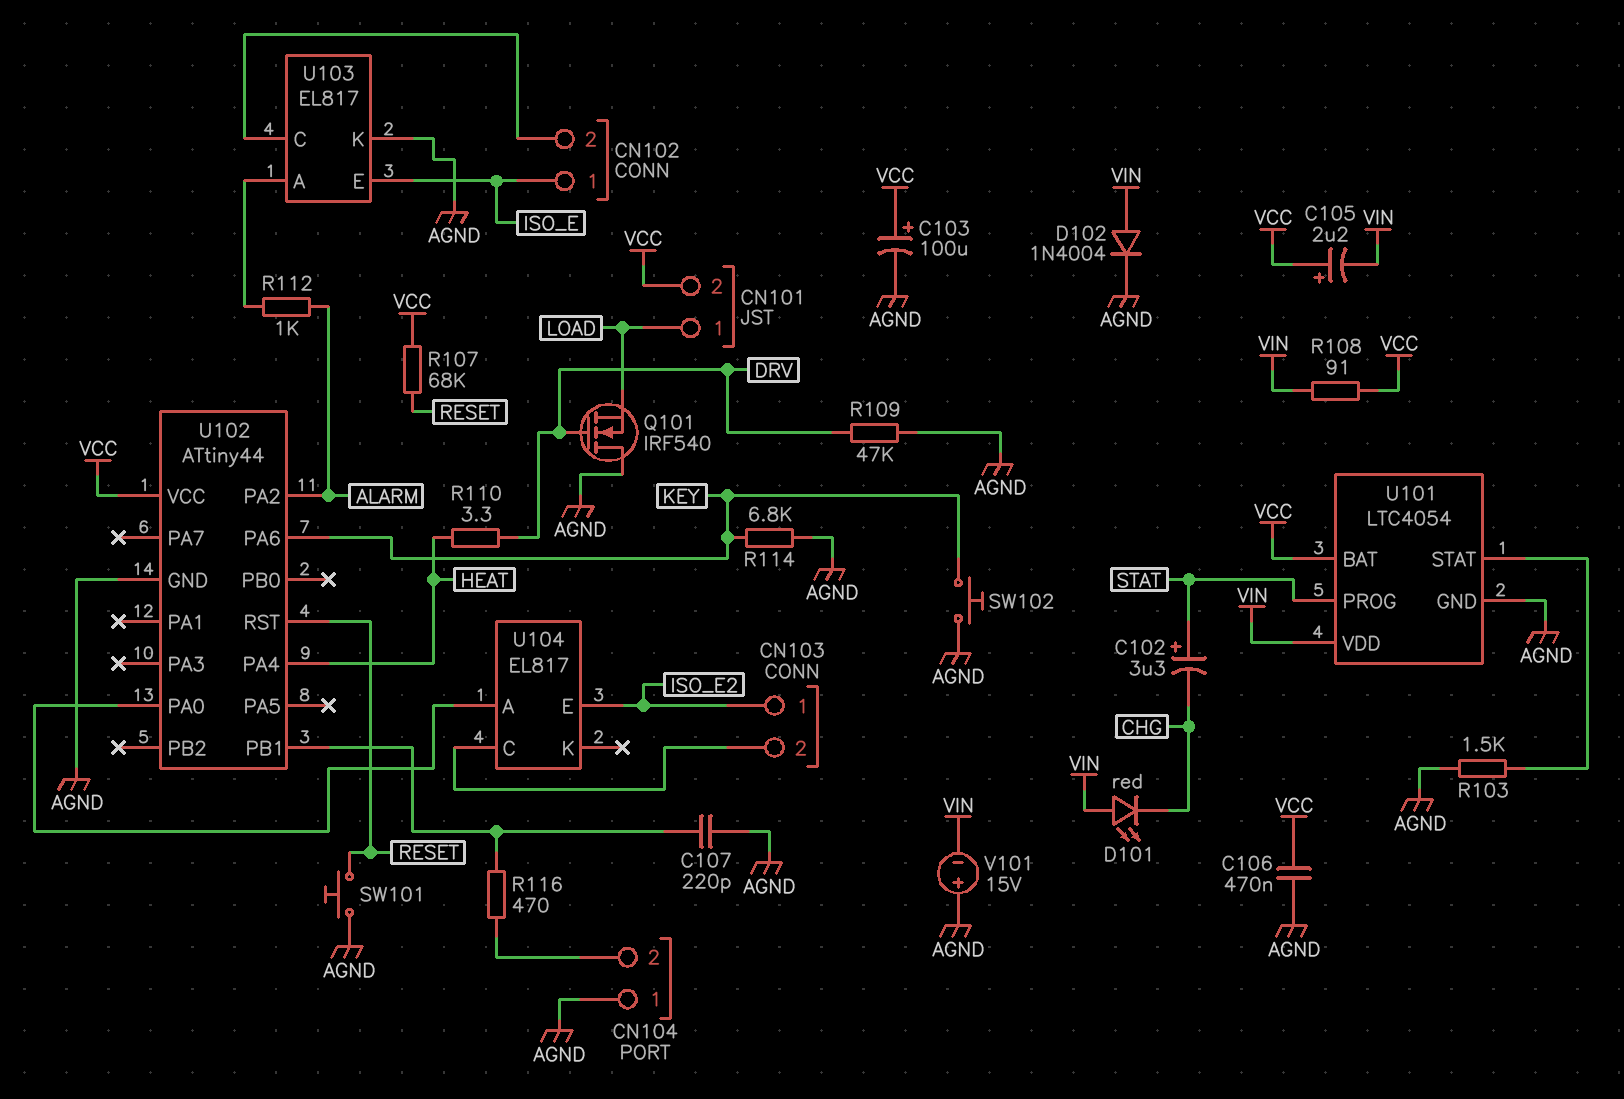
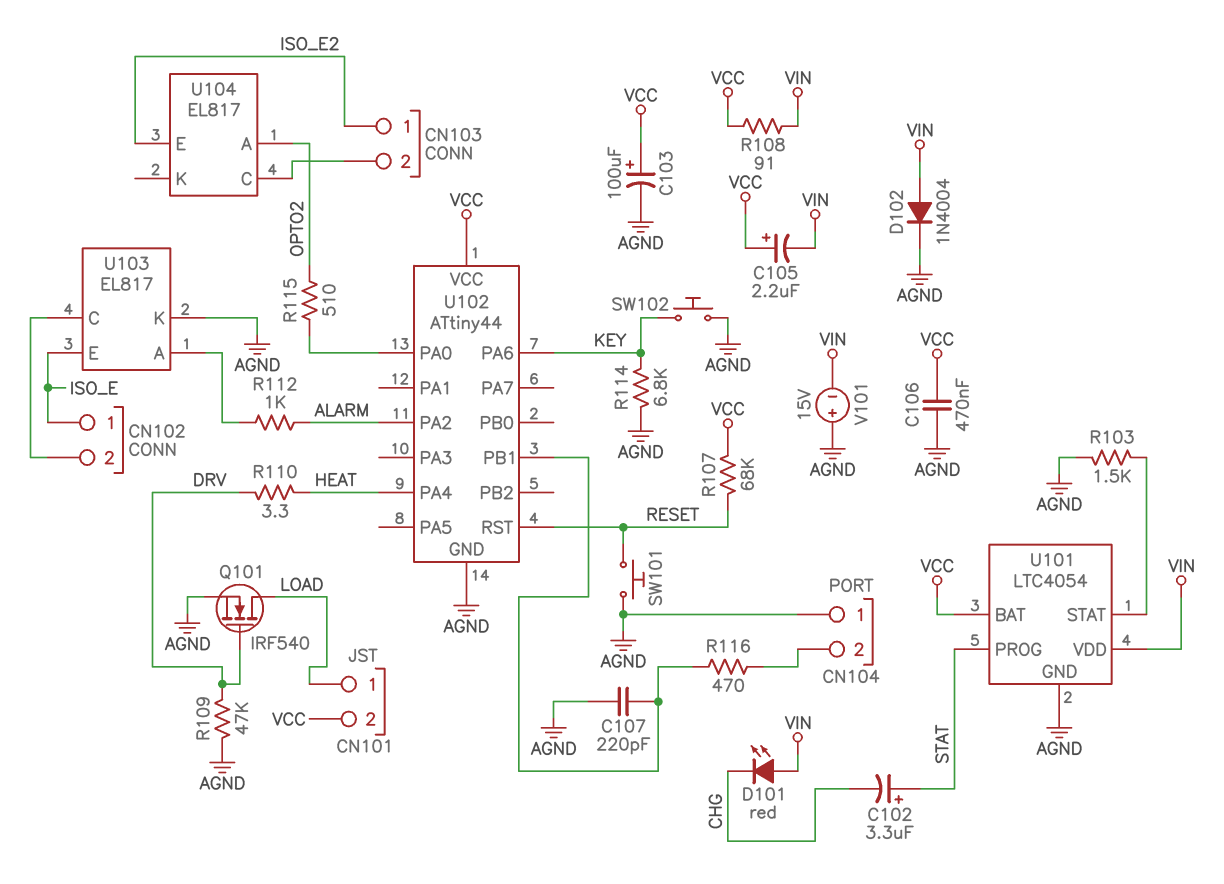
Q101: NMOS IRF540 (G DRV, D AGND, S LOAD) -> NMOS IRF540 (G DRV, D LOAD, S AGND)
R115: none -> 510 (OPTO2, U102/PA0)
U104 pin A: U102/PA0 -> OPTO2

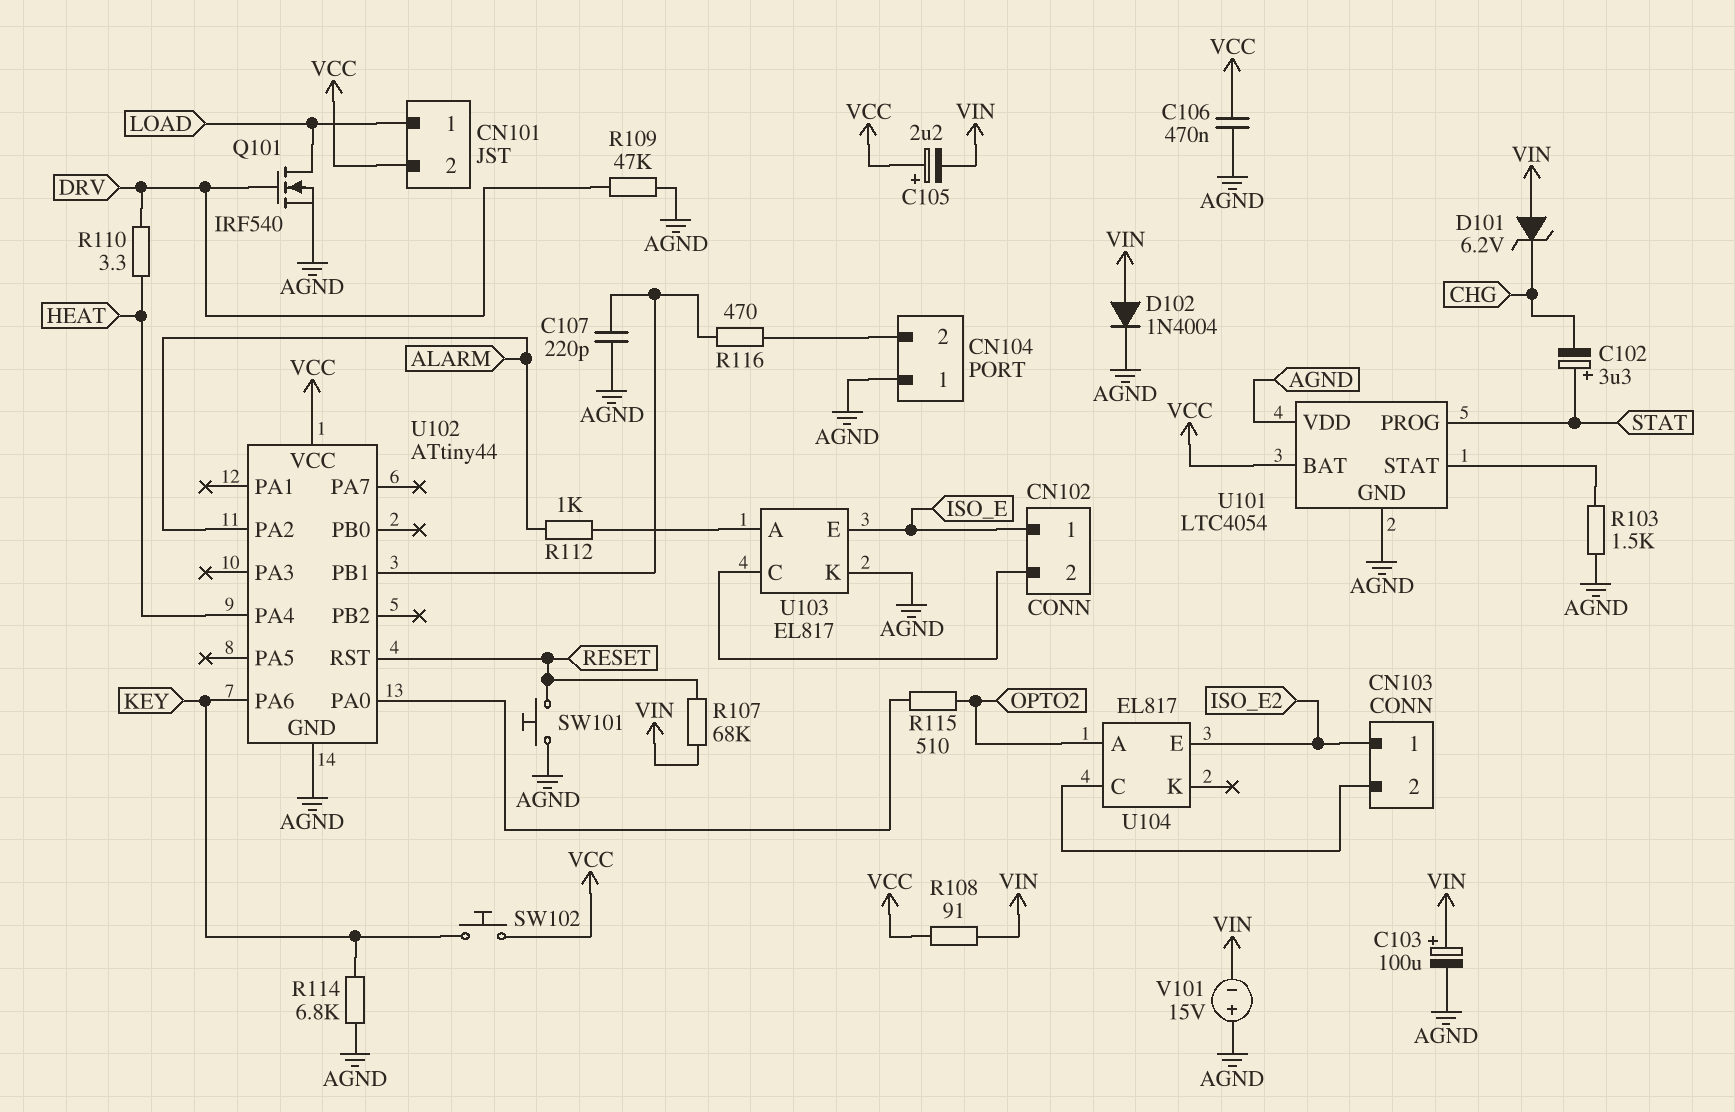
C103: 100uF (plus VCC, minus AGND) -> 100uF (plus VIN, minus AGND)
D101: LED red (A VIN, K CHG) -> zener 6.2V (A VIN, K CHG)
R107: 68k (RESET, VCC) -> 68k (RESET, VIN)
SW102: button (AGND, KEY) -> button (KEY, VCC)
U101 pin VDD: VIN -> AGND

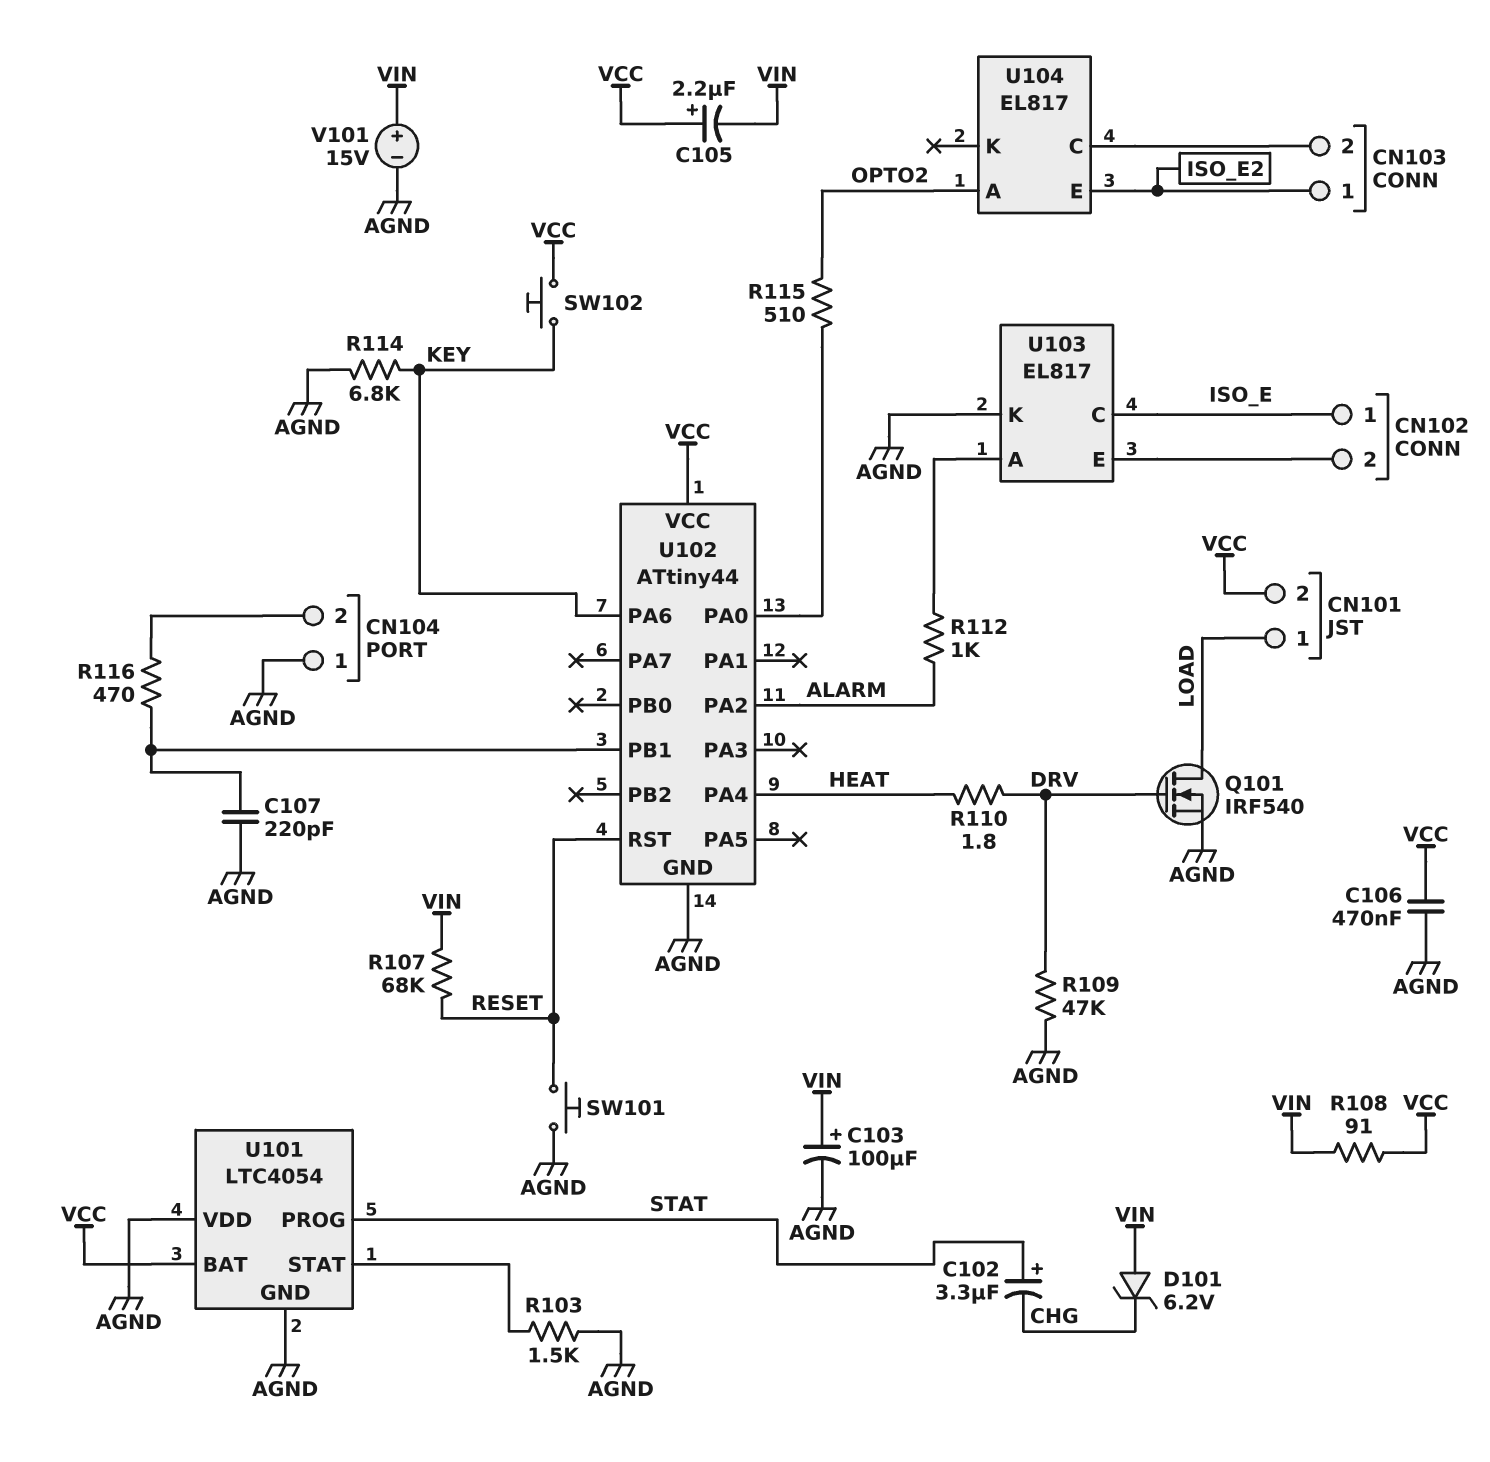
D102: diode 1N4004 (A VIN, K AGND) -> none
R110: 3.3 (DRV, HEAT) -> 1.8 (DRV, HEAT)
U103 pin C: CN102/2 -> ISO_E
U103 pin E: ISO_E -> CN102/2
V101: 15V (plus AGND, minus VIN) -> 15V (plus VIN, minus AGND)

